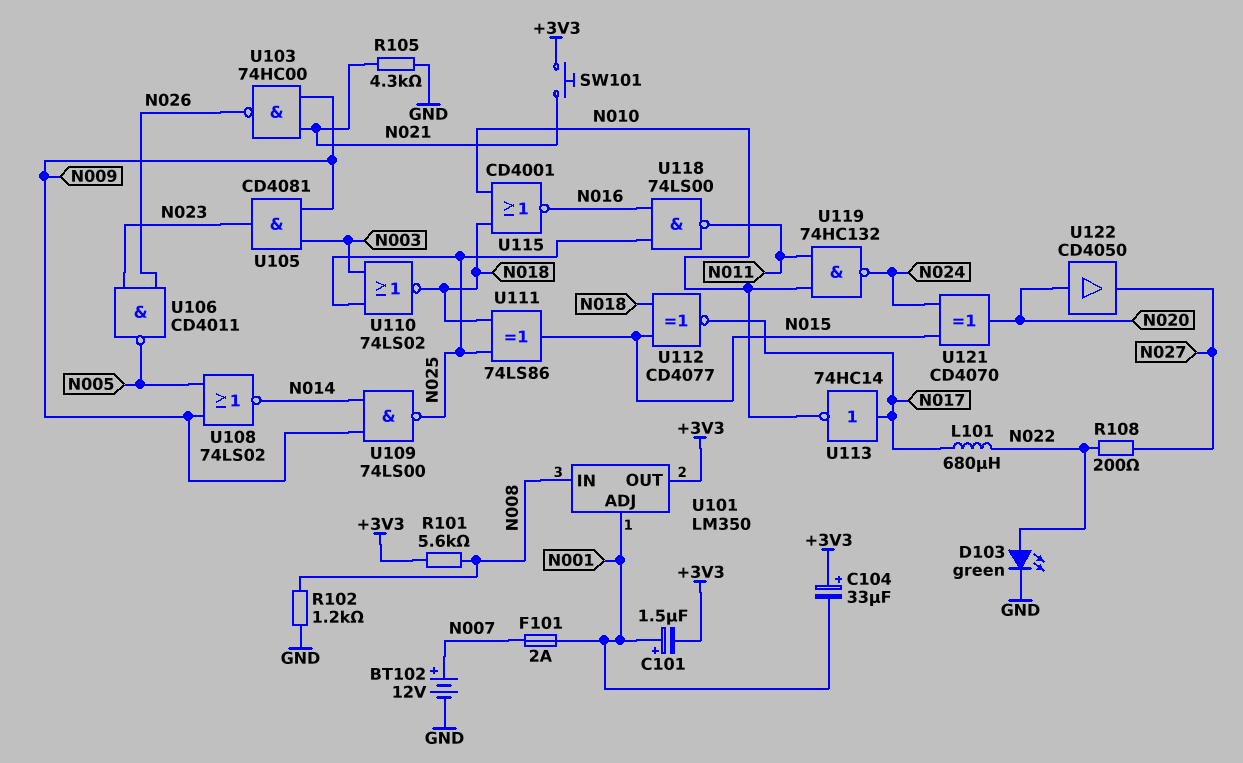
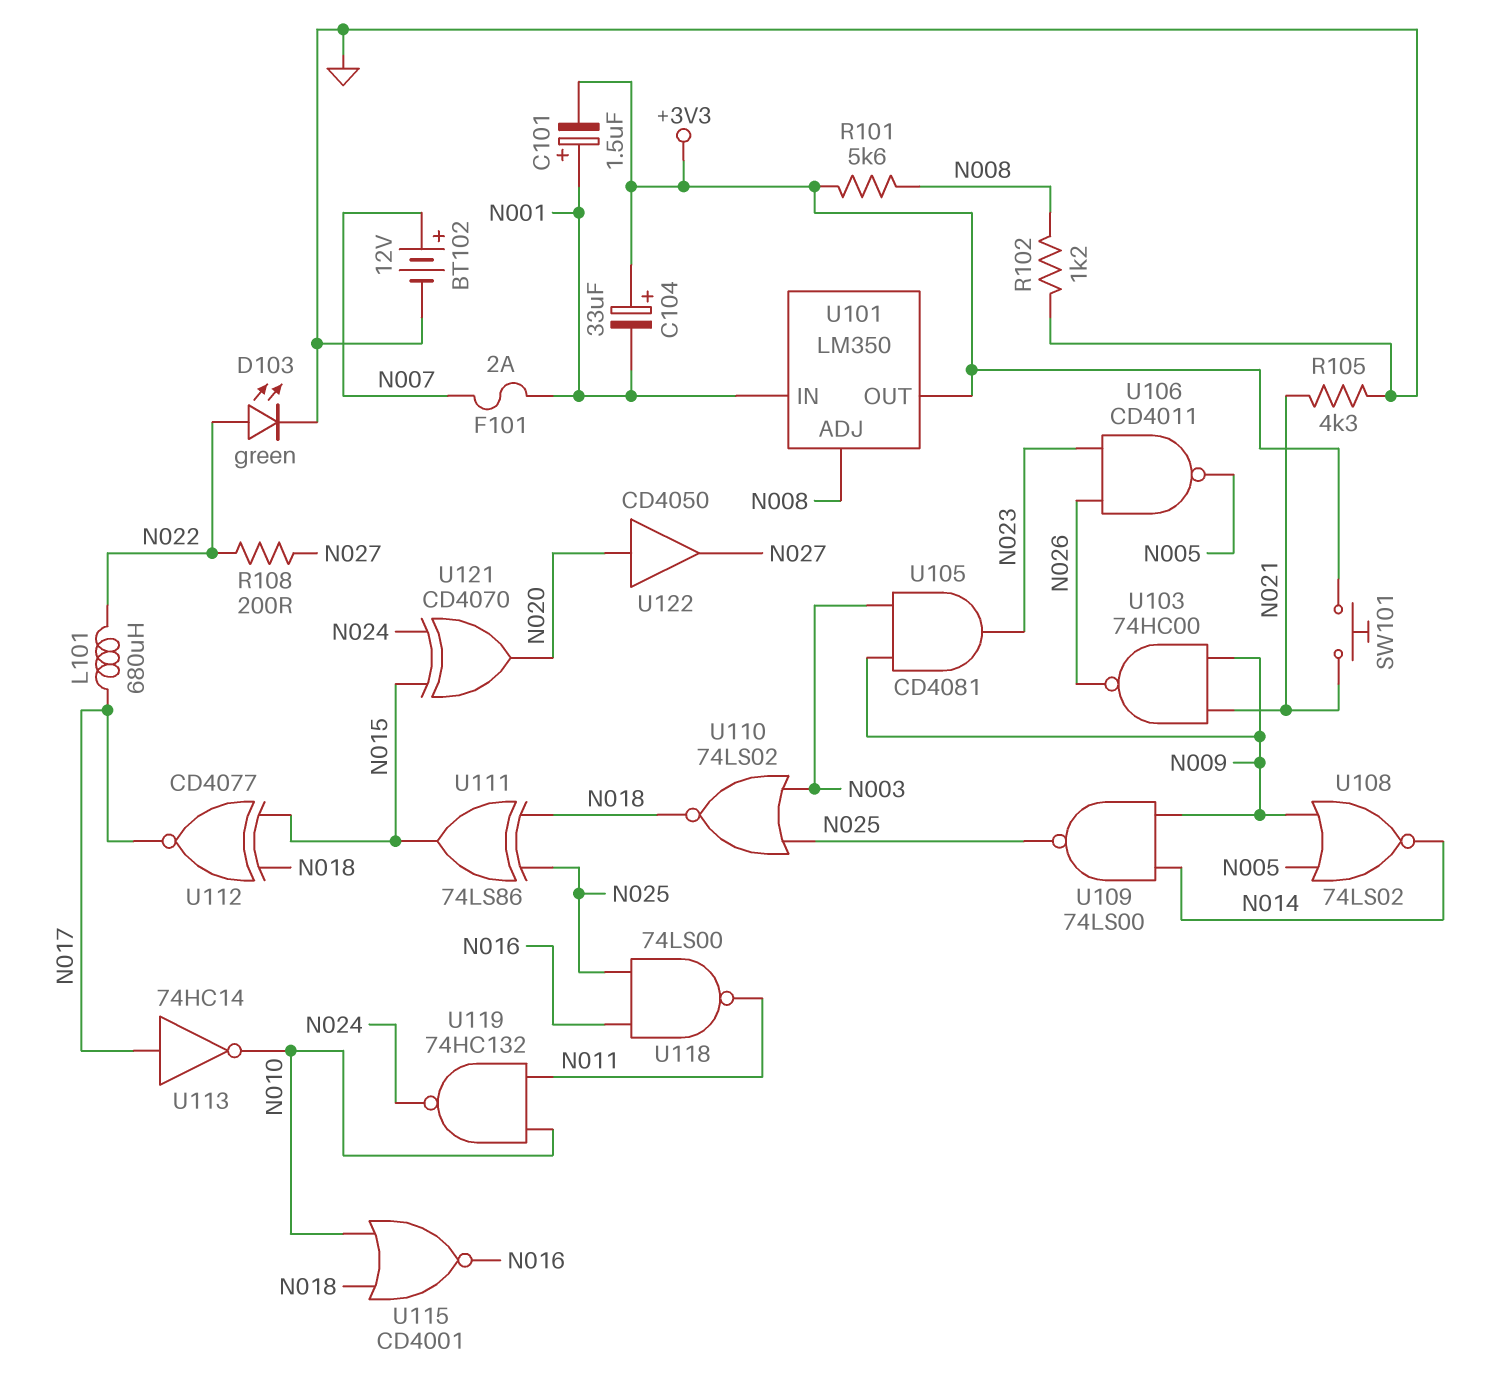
U101 pin ADJ: N001 -> N008
U101 pin IN: N008 -> N001

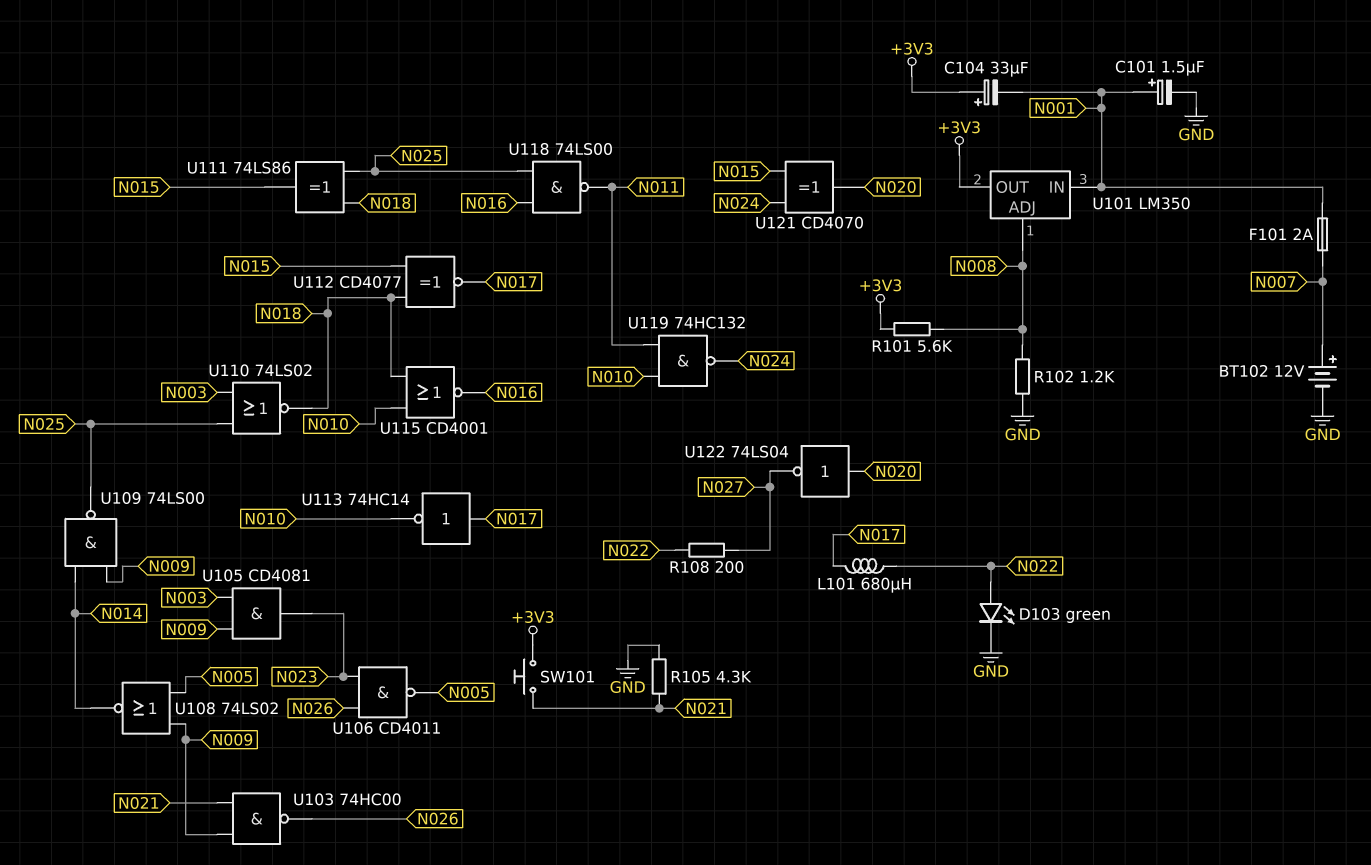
C101: 1.5uF (plus N001, minus +3V3) -> 1.5uF (plus N001, minus GND)
U122: buffer CD4050 (in N020, out N027) -> NOT 74LS04 (in N020, out N027)

